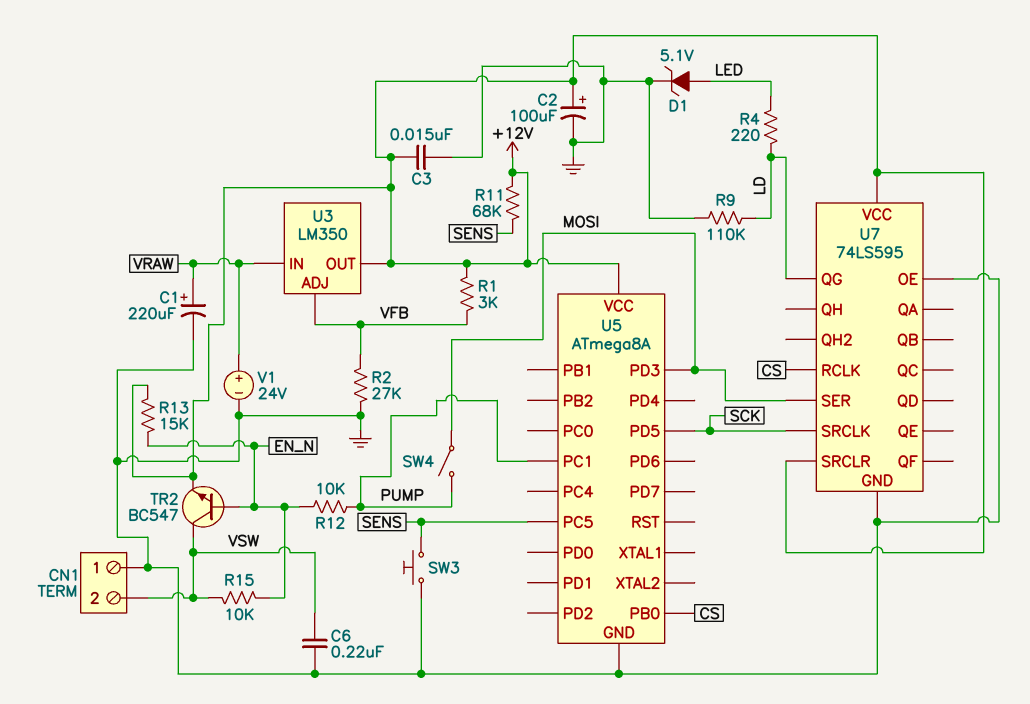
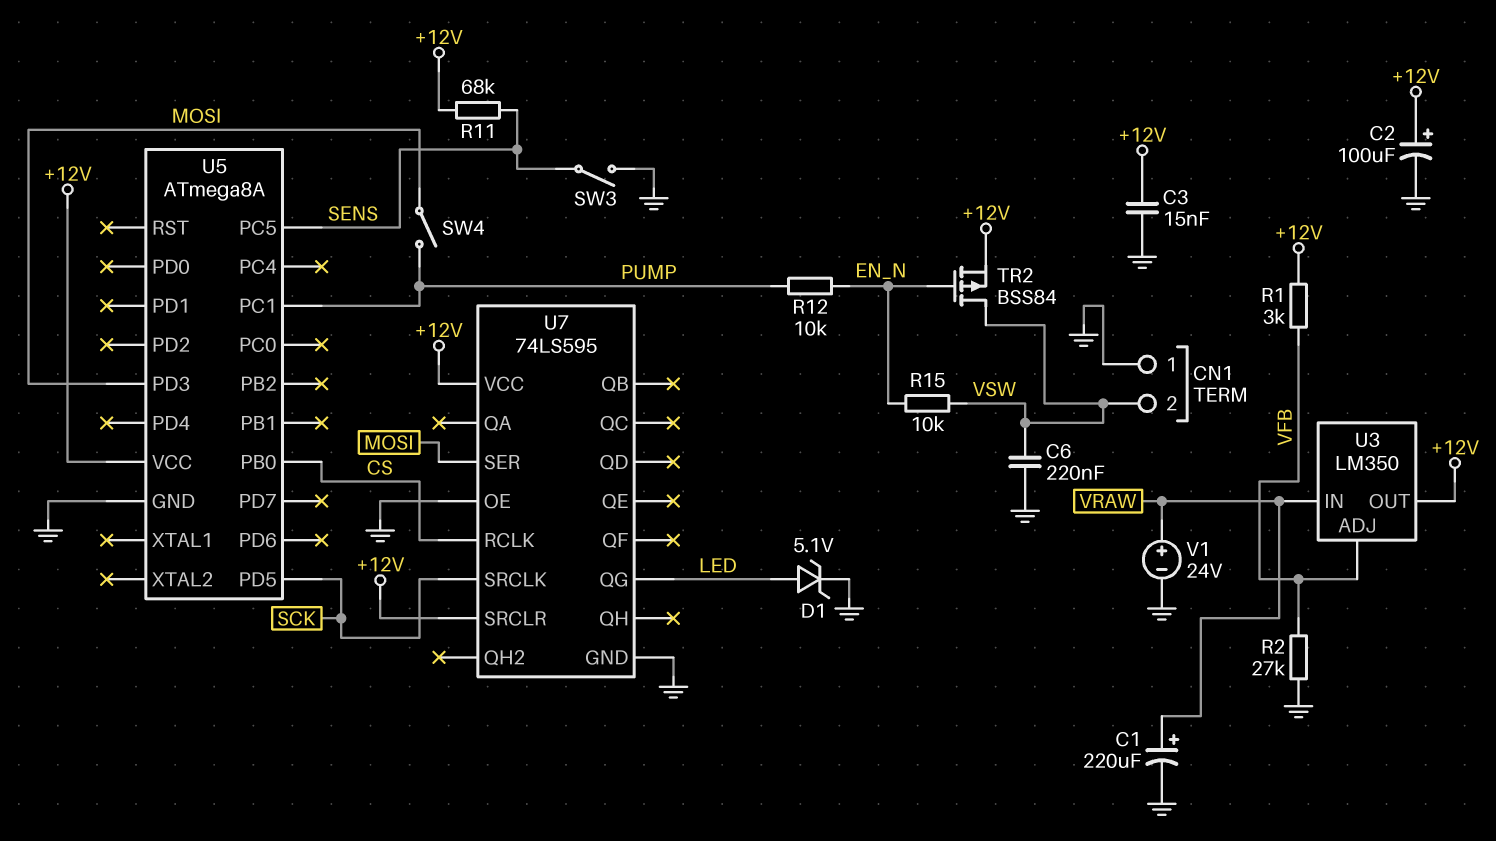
R4: 220 (LD, LED) -> none
R9: 110k (GND, LD) -> none
R13: 15k (+12V, EN_N) -> none
SW3: button (GND, SENS) -> switch (GND, SENS)
TR2: NPN BC547 (B EN_N, C VSW, E +12V) -> PMOS BSS84 (G EN_N, D VSW, S +12V)
U7 pin QG: LD -> LED

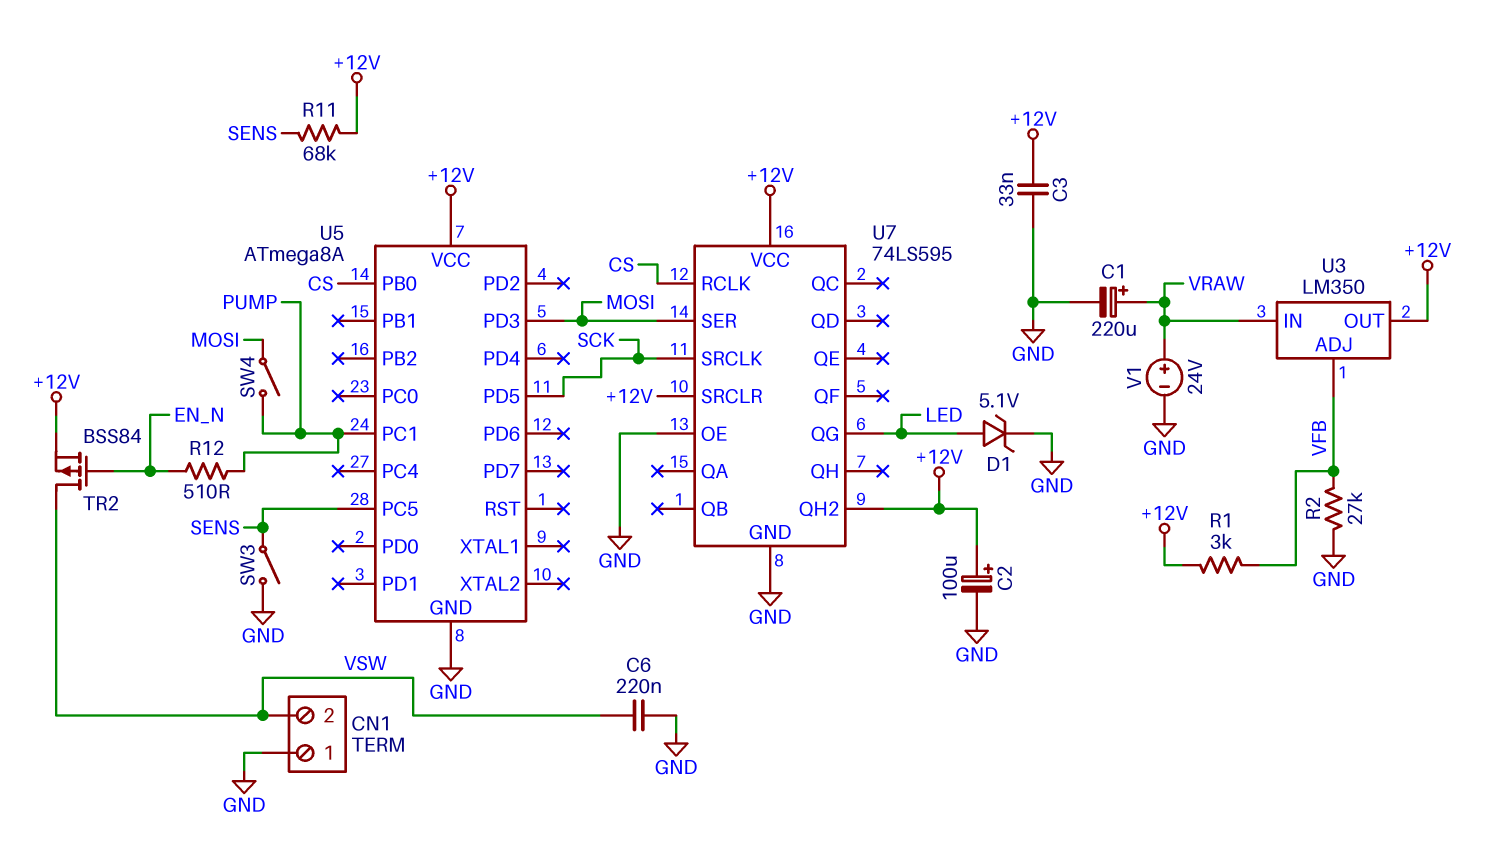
C3: 15nF (+12V, GND) -> 33nF (+12V, GND)
R12: 10k (EN_N, PUMP) -> 510 (EN_N, PUMP)
R15: 10k (EN_N, VSW) -> none
U7 pin QH2: none -> +12V

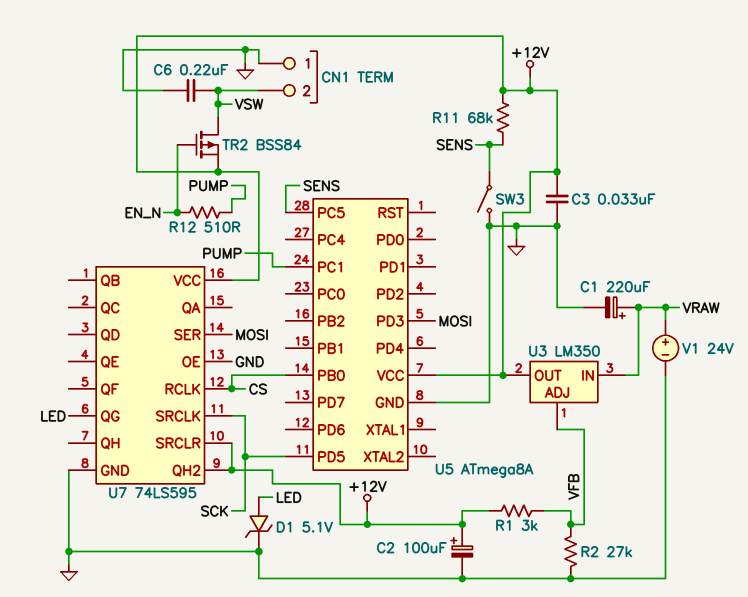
SW4: switch (MOSI, PUMP) -> none

